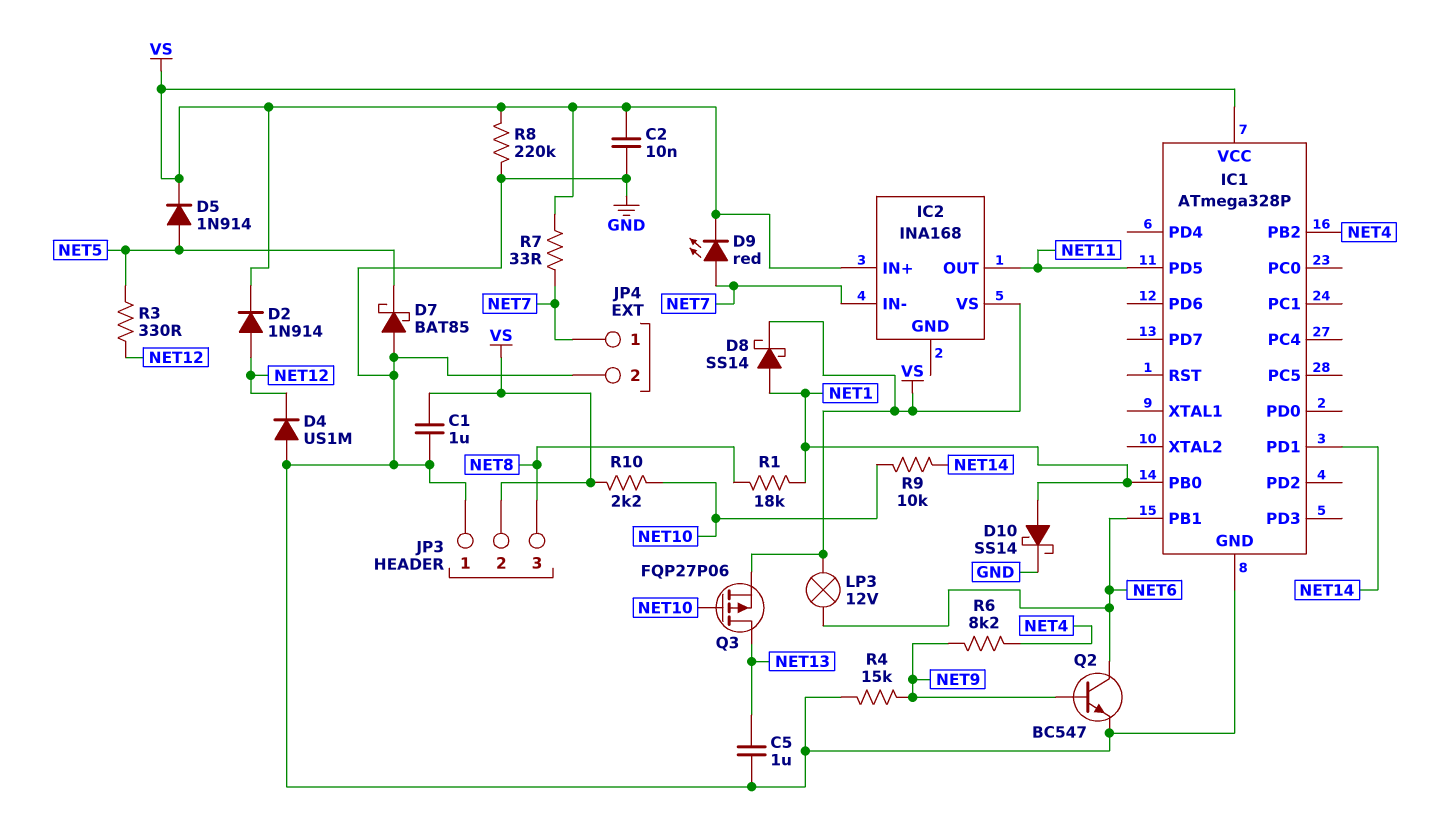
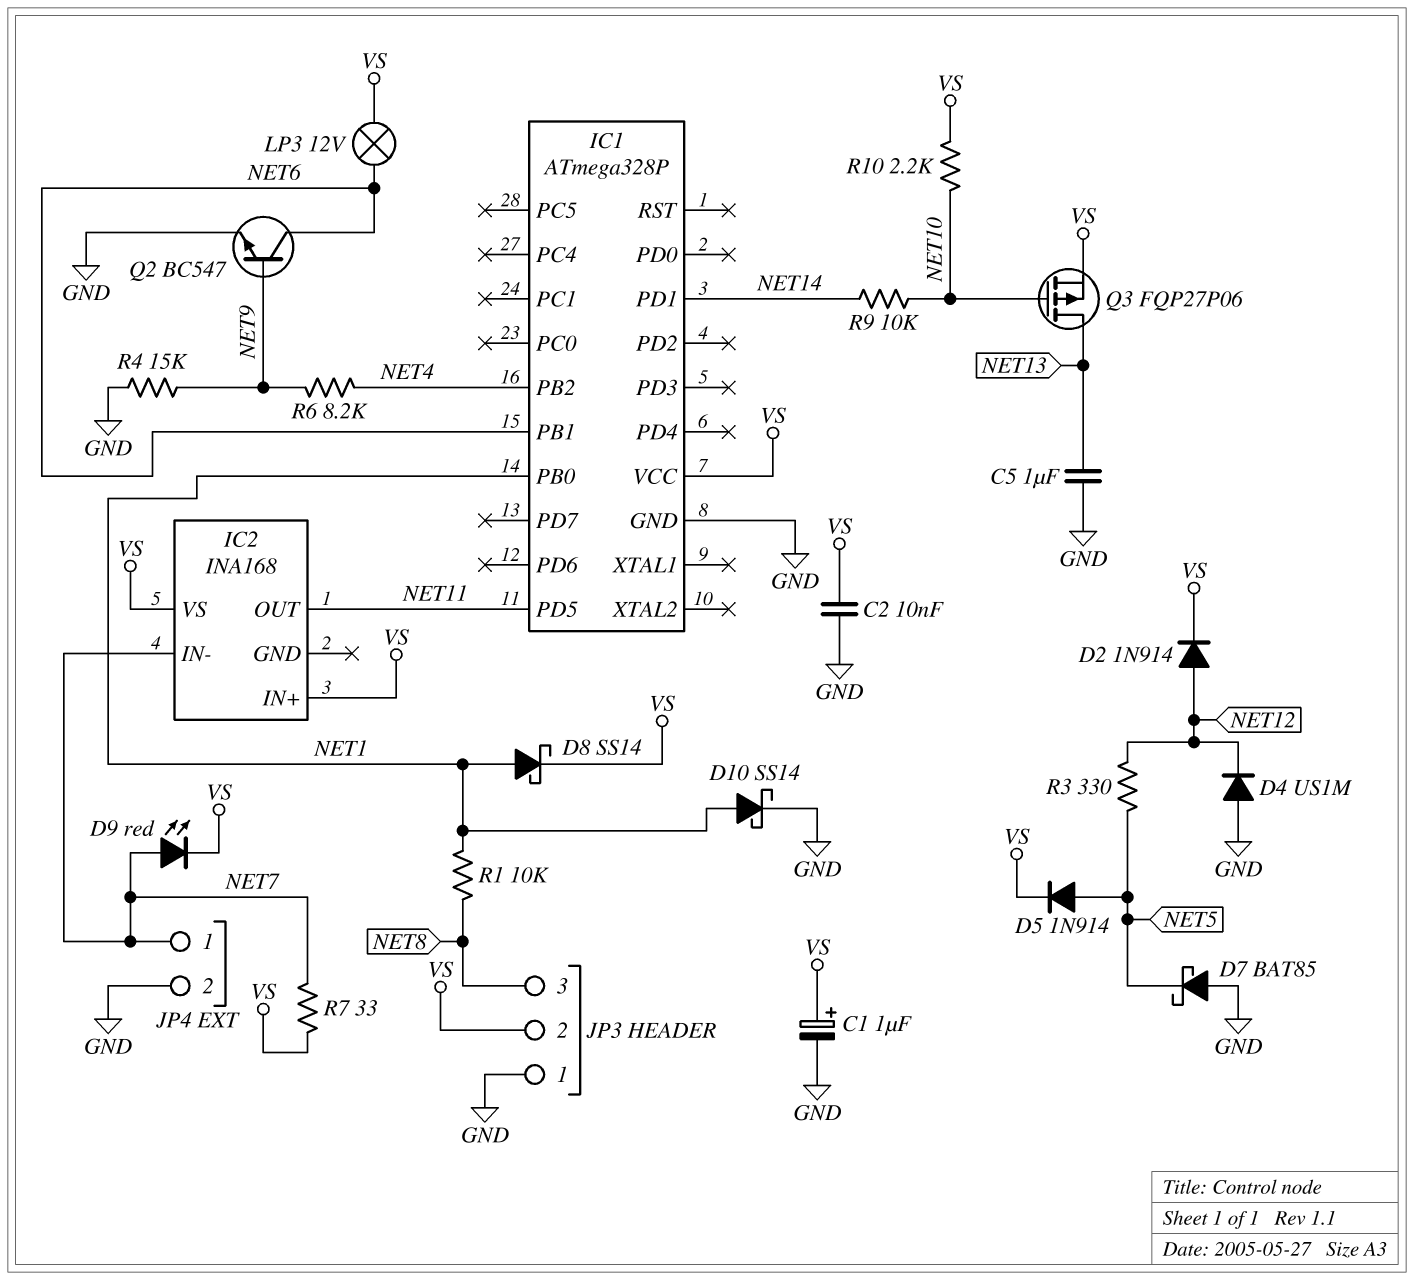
C1: 1uF (GND, VS) -> 1uF (plus VS, minus GND)
R1: 18k (NET1, NET8) -> 10k (NET1, NET8)
R8: 220k (GND, VS) -> none

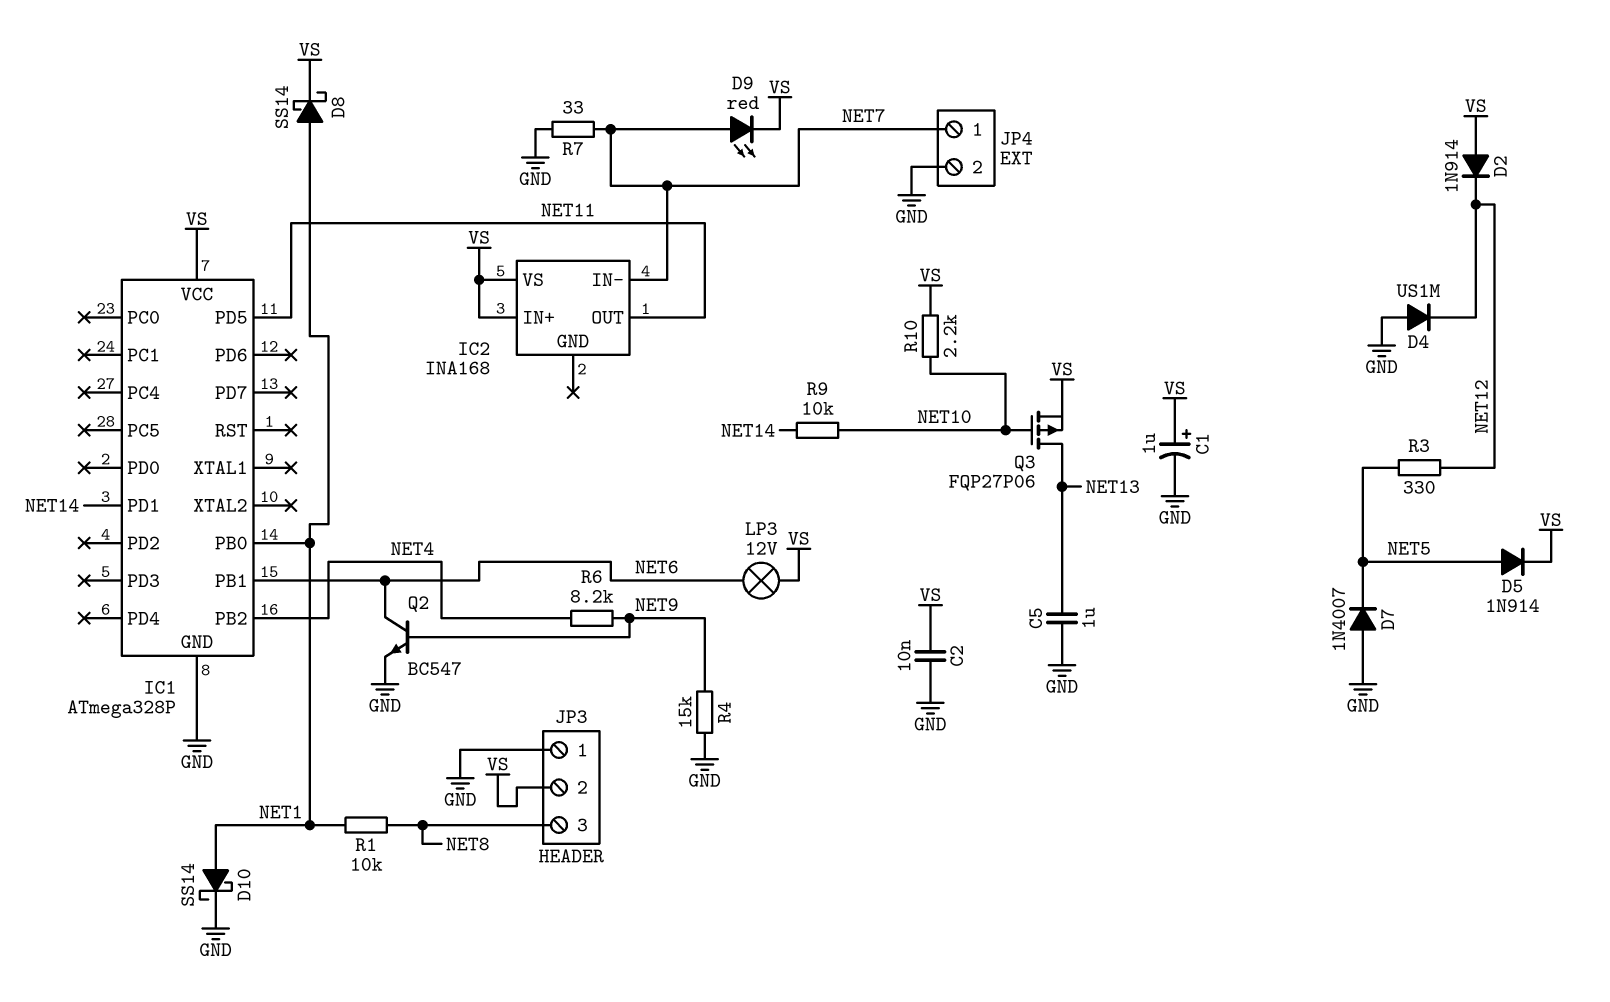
D2: diode 1N914 (A NET12, K VS) -> diode 1N914 (A VS, K NET12)
D7: schottky BAT85 (A GND, K NET5) -> diode 1N4007 (A GND, K NET5)
R7: 33 (NET7, VS) -> 33 (GND, NET7)

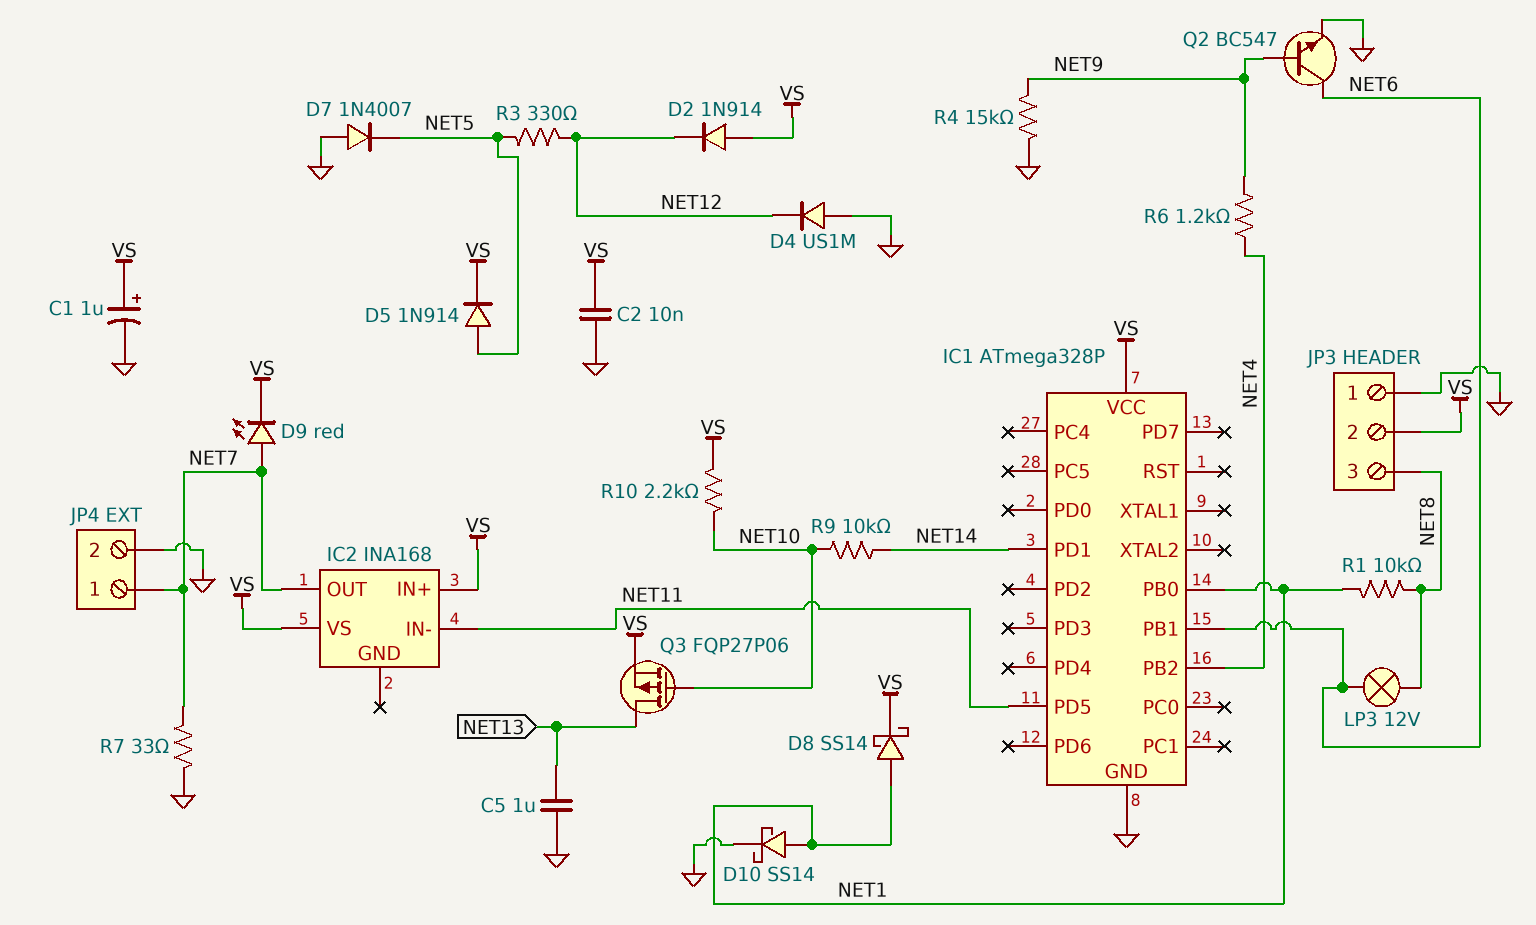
IC2 pin IN-: NET7 -> NET11
IC2 pin OUT: NET11 -> NET7
LP3: lamp 12V (NET6, VS) -> lamp 12V (NET6, NET8)
R6: 8.2k (NET4, NET9) -> 1.2k (NET4, NET9)

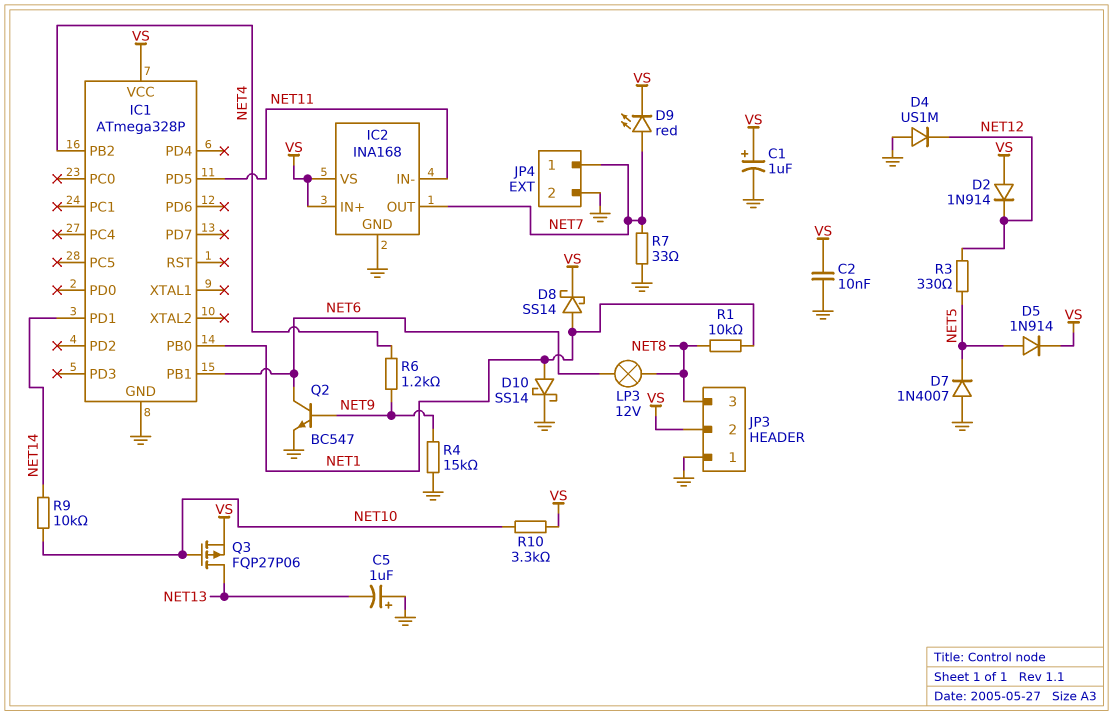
C5: 1uF (GND, NET13) -> 1uF (plus GND, minus NET13)
IC2 pin GND: none -> GND
R10: 2.2k (NET10, VS) -> 3.3k (NET10, VS)

